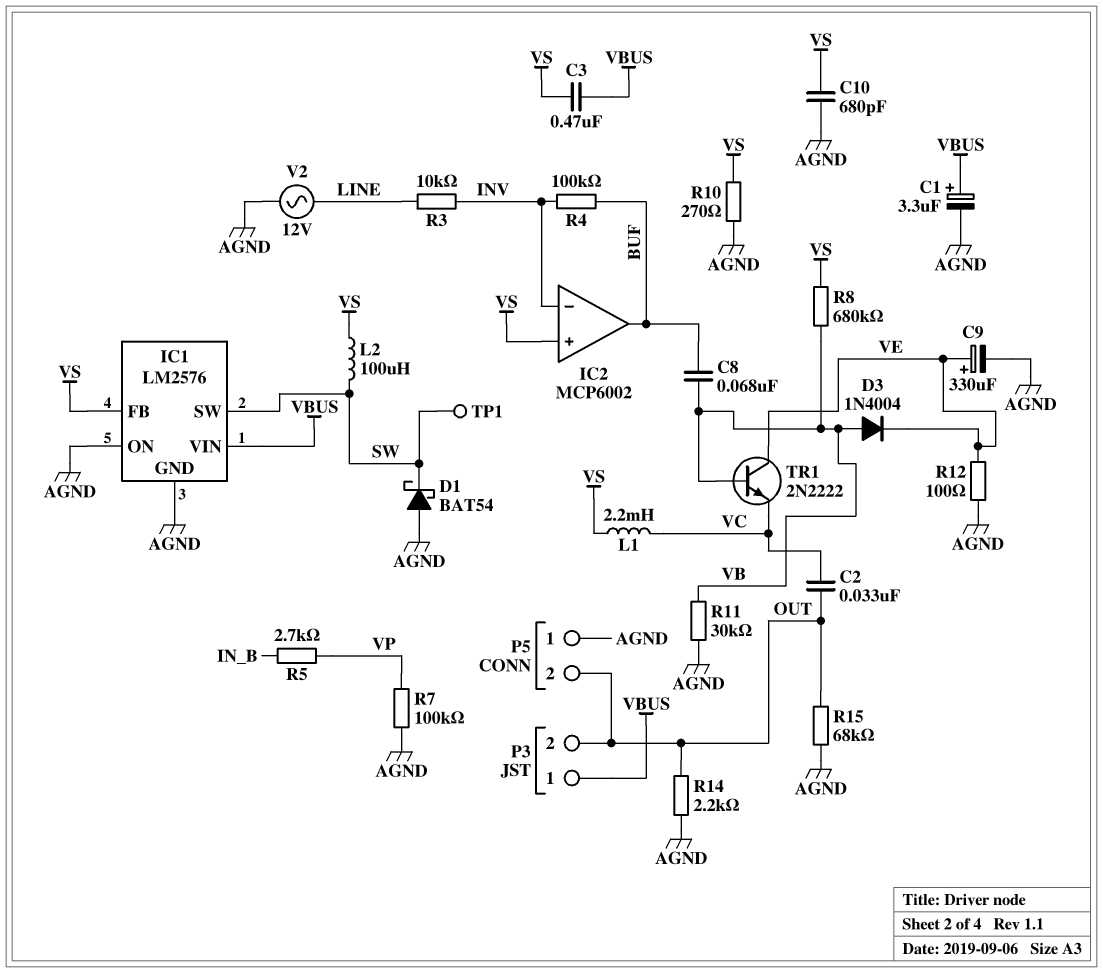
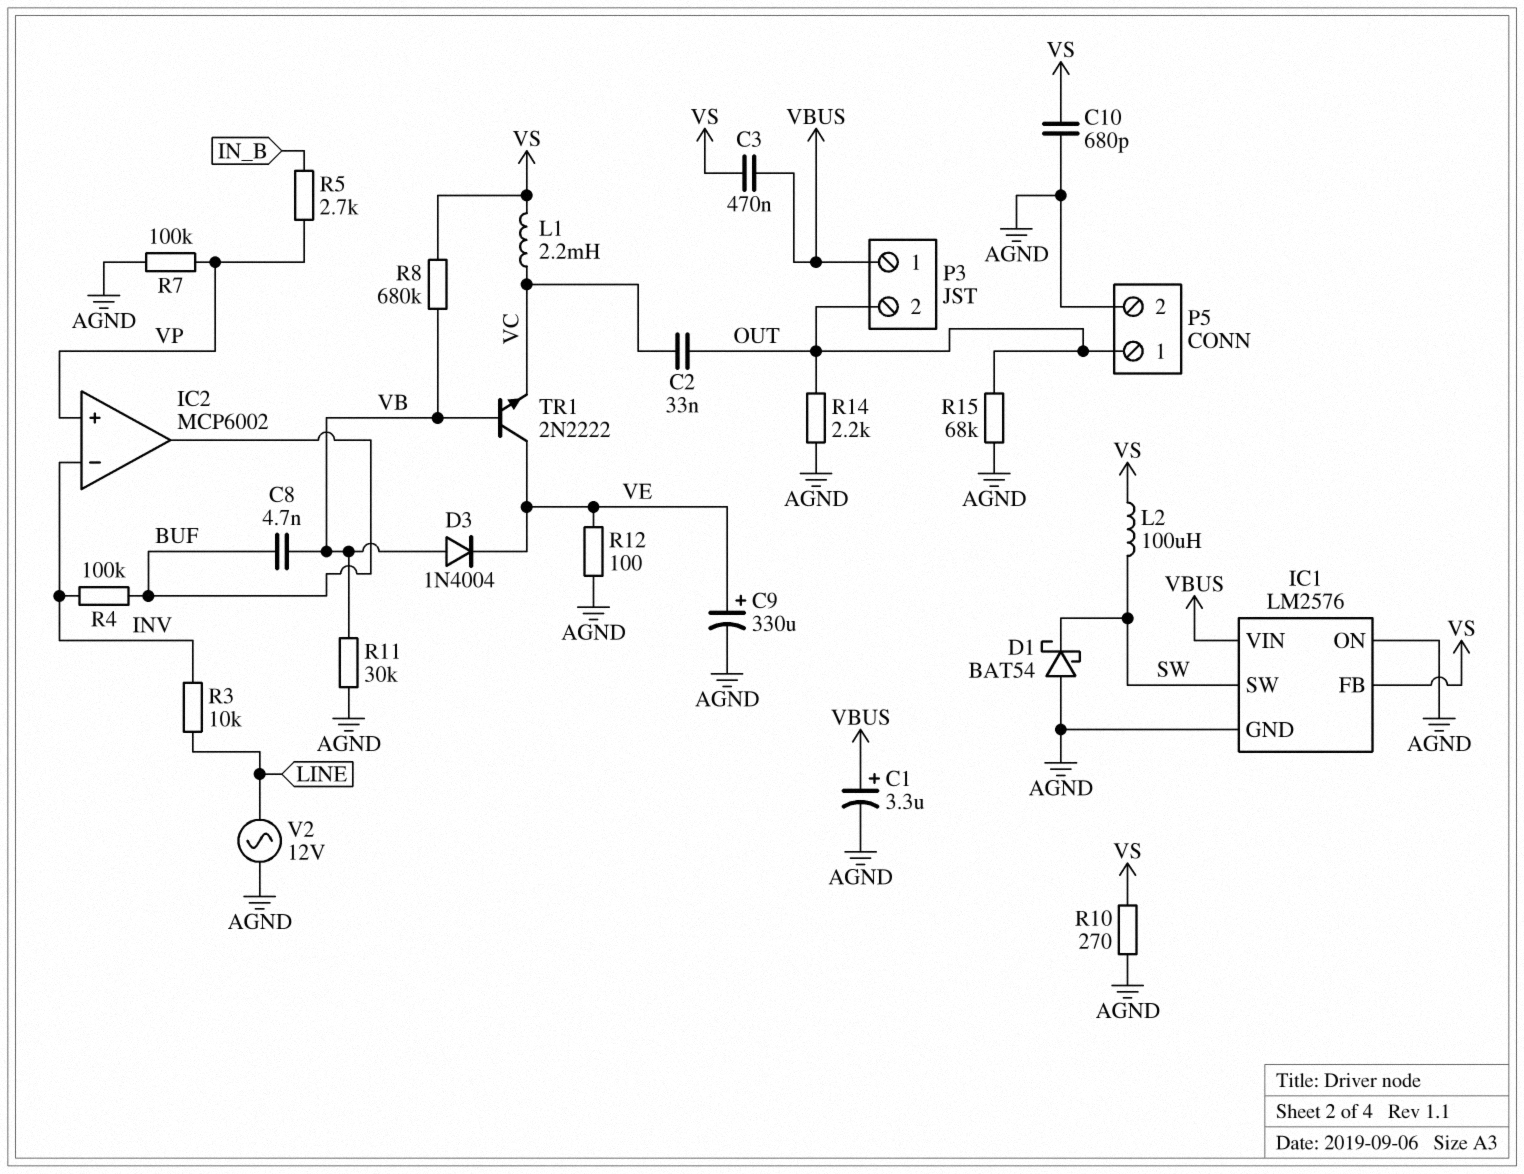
C8: 68nF (BUF, VB) -> 4.7nF (BUF, VB)
IC2 pin in+: VS -> VP
P5 pin 1: AGND -> OUT
P5 pin 2: OUT -> AGND
TP1: test point (SW) -> none

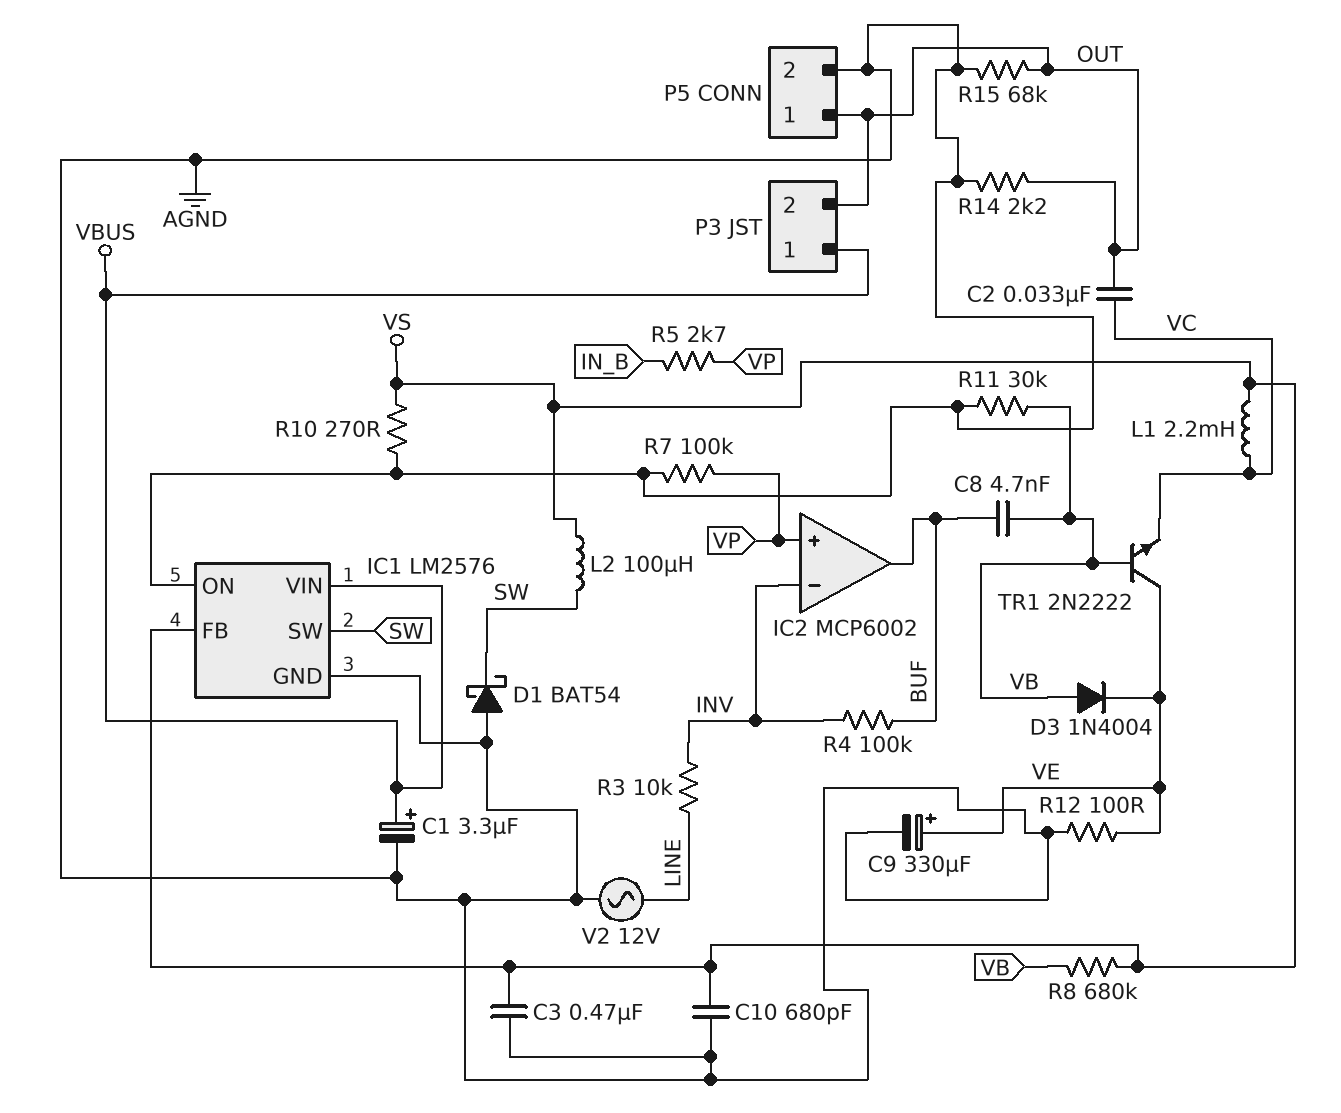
C3: 470nF (VBUS, VS) -> 470nF (AGND, VS)

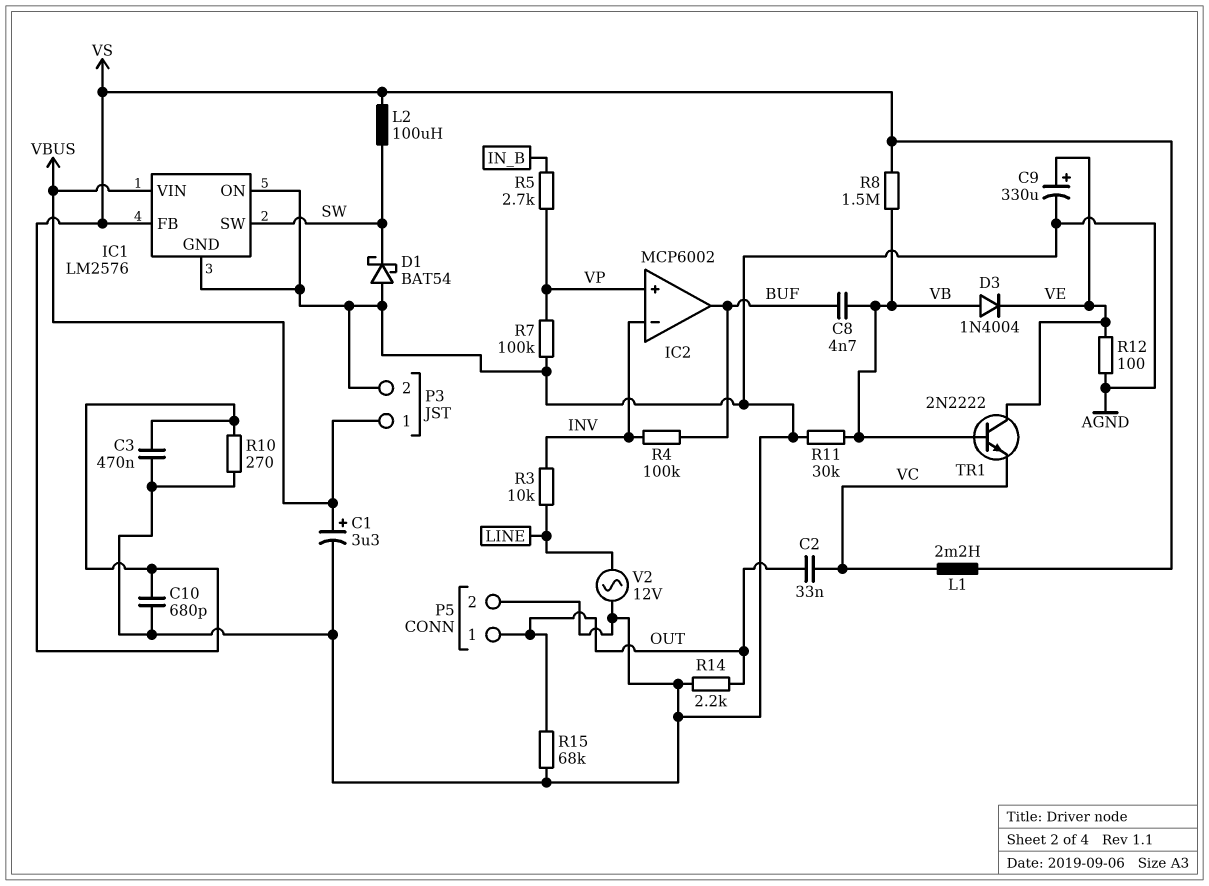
P3 pin 2: OUT -> AGND
R8: 680k (VB, VS) -> 1.5M (VB, VS)

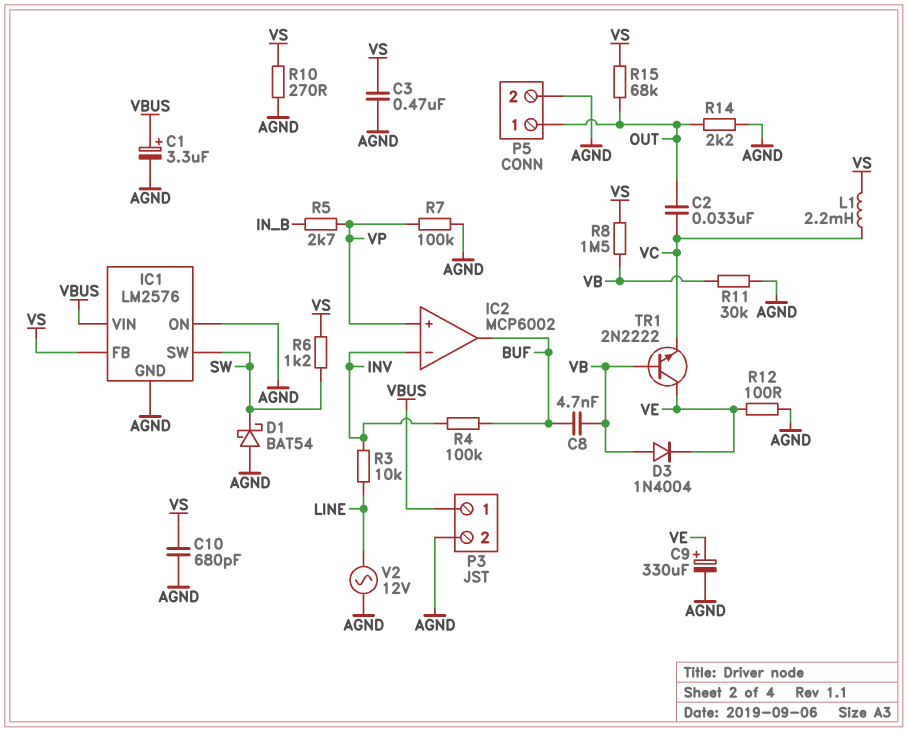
L2: 100uH (SW, VS) -> none
R6: none -> 1.2k (SW, VS)
R15: 68k (AGND, OUT) -> 68k (OUT, VS)

